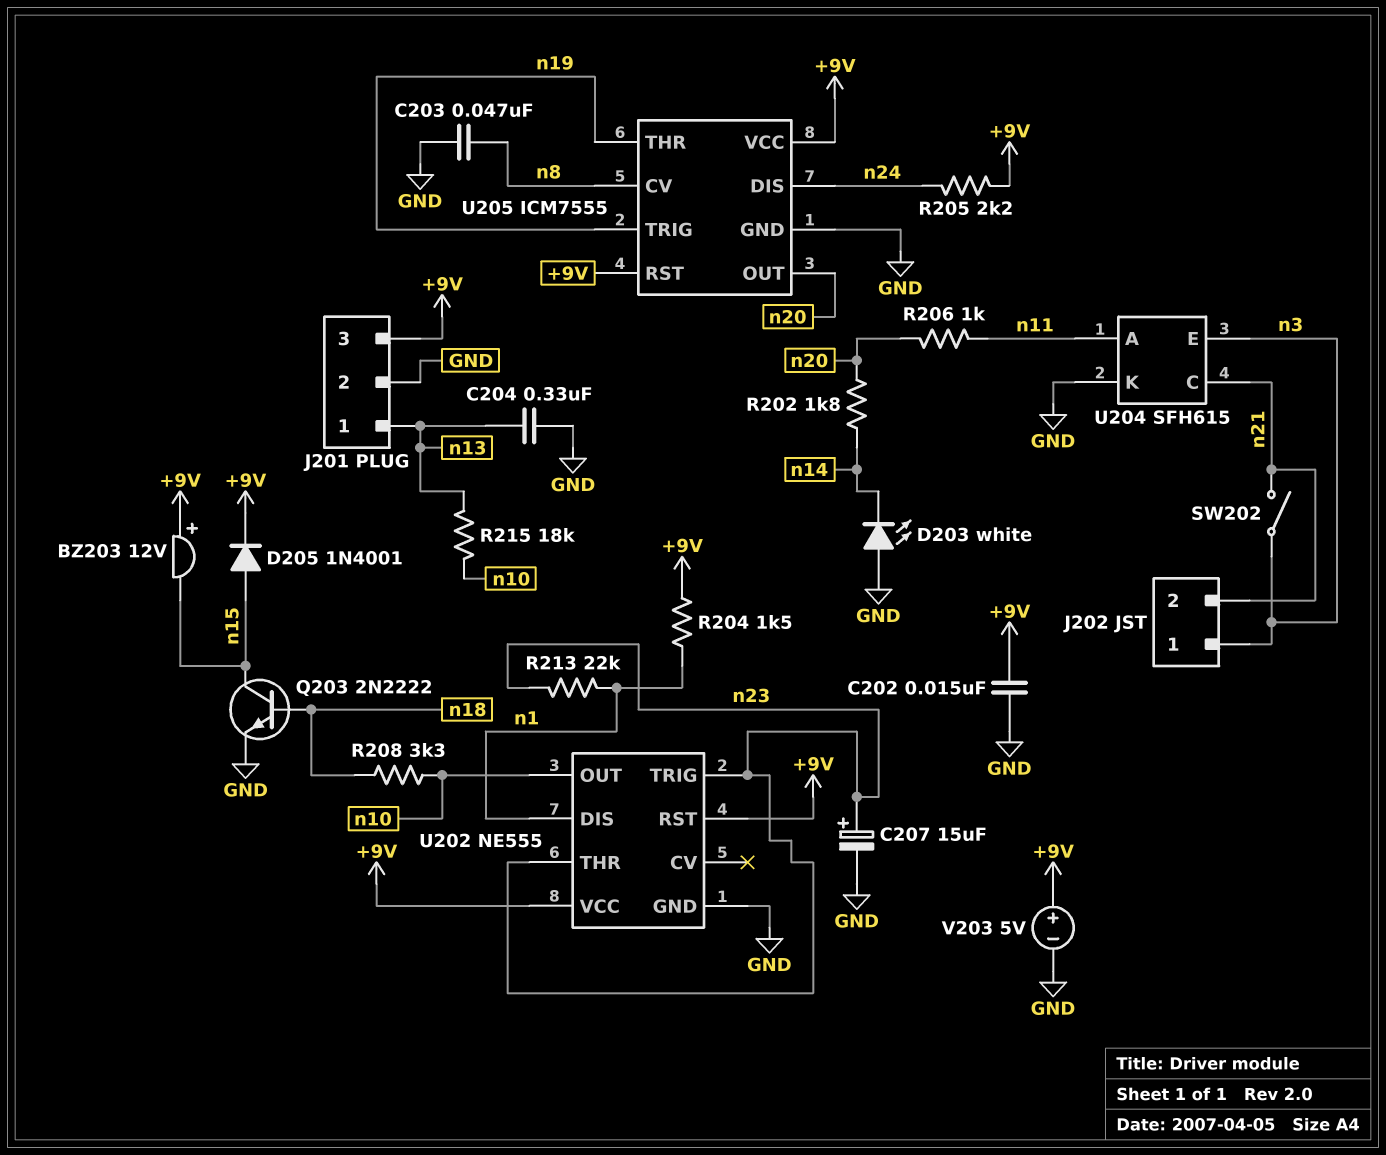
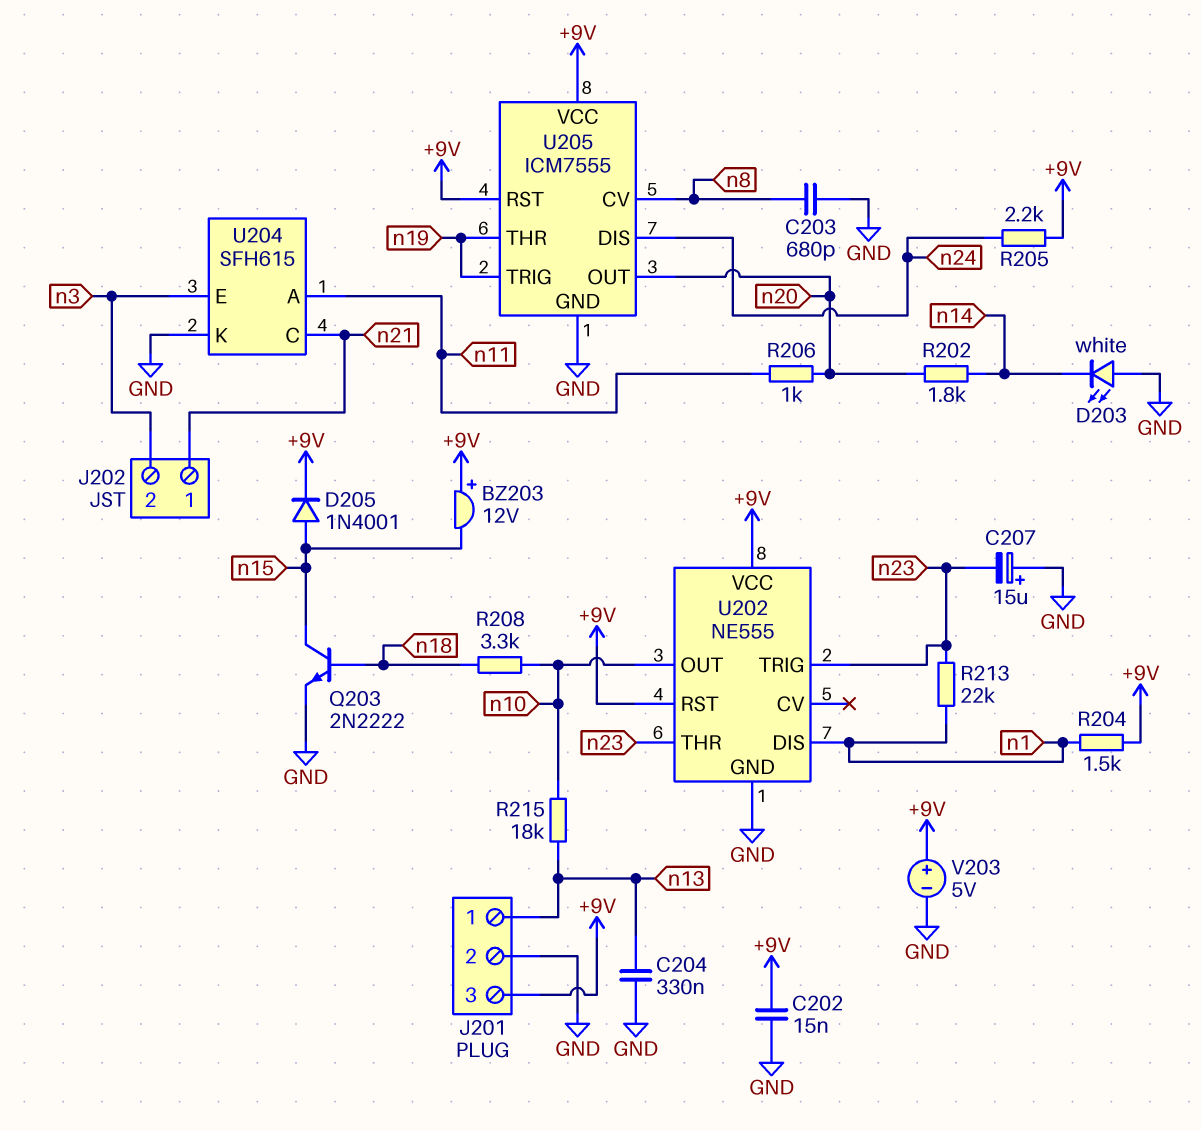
C203: 47nF (GND, n8) -> 680pF (GND, n8)
C207: 15uF (plus n23, minus GND) -> 15uF (plus GND, minus n23)
J202 pin 1: n3 -> n21
J202 pin 2: n21 -> n3
SW202: switch (n3, n21) -> none

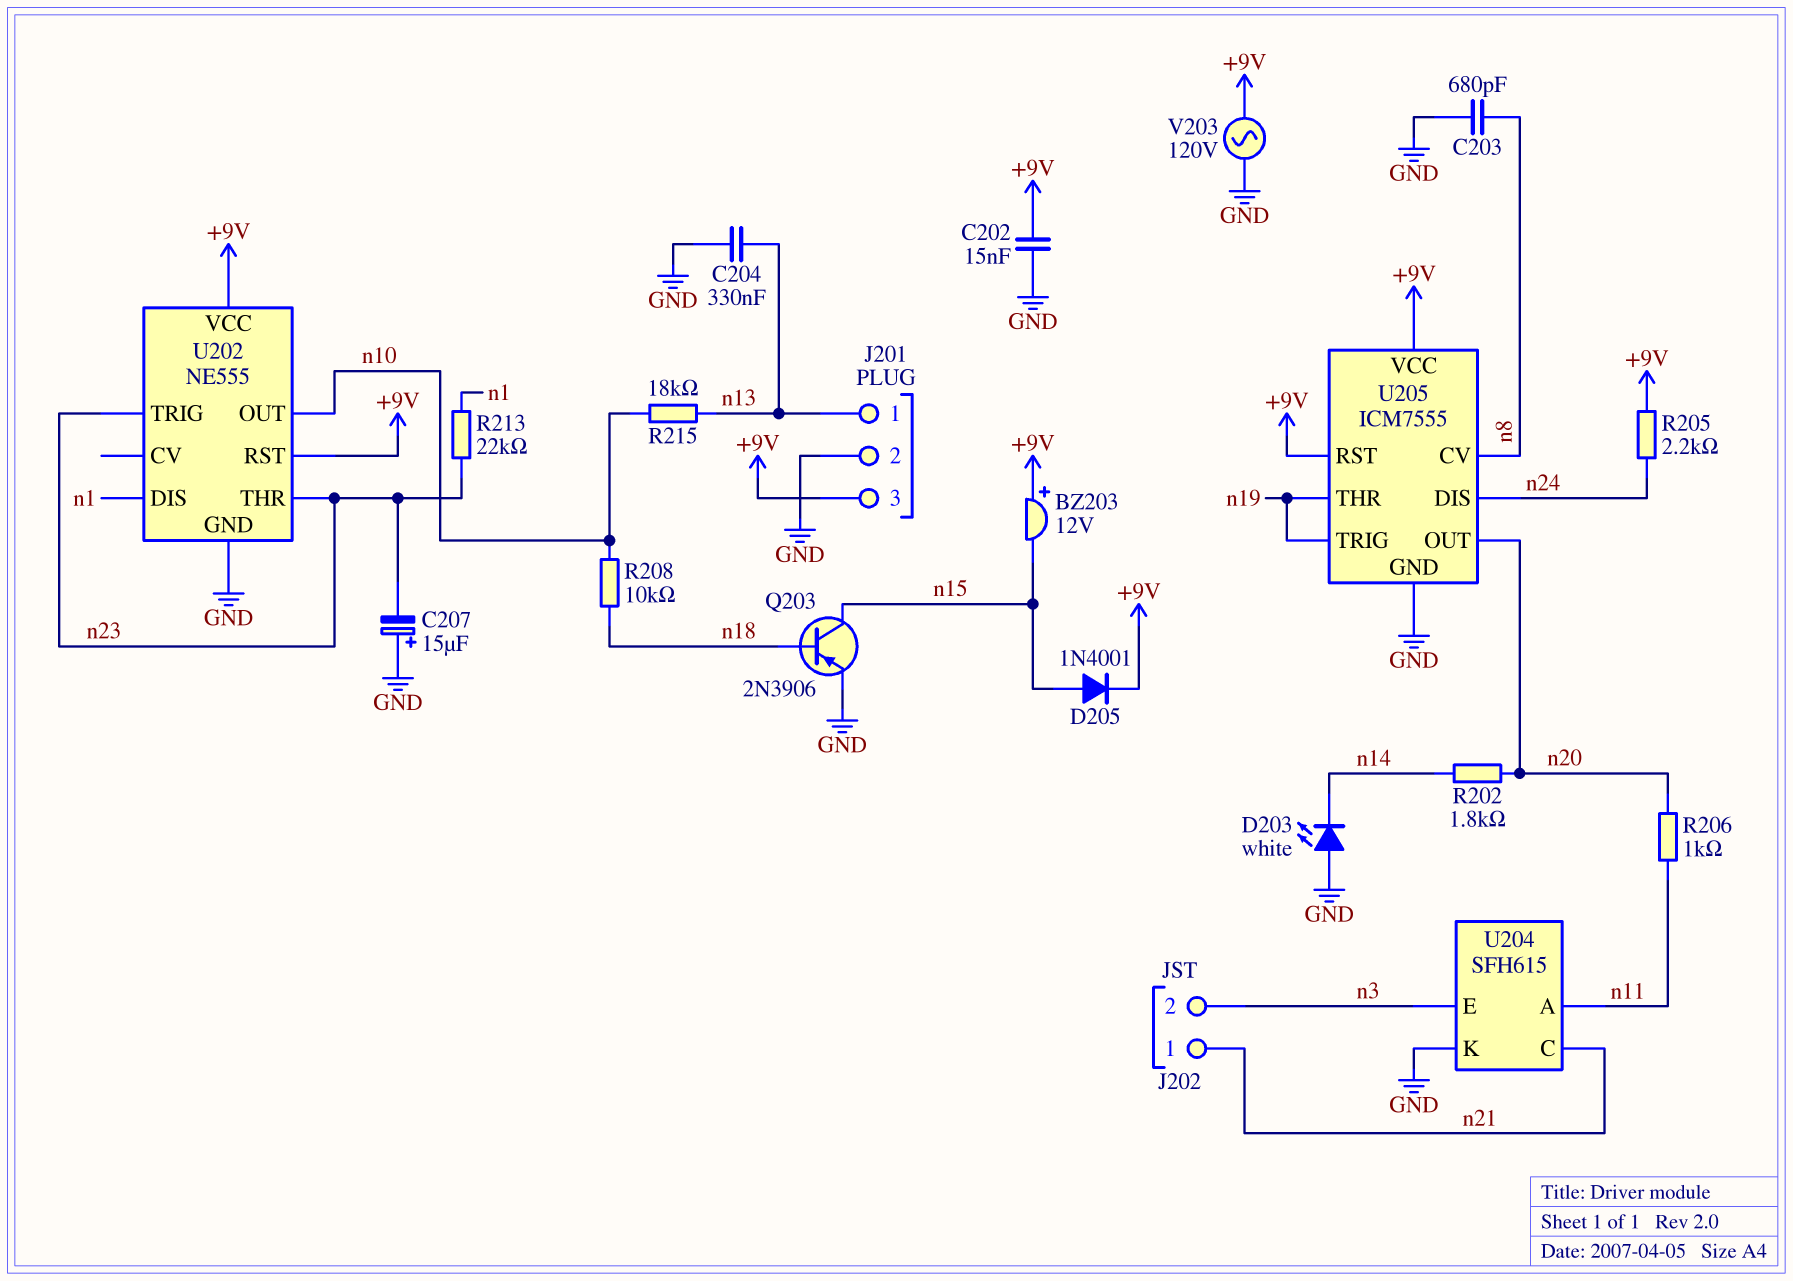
Q203: NPN 2N2222 (B n18, C n15, E GND) -> PNP 2N3906 (B n18, C n15, E GND)
R204: 1.5k (+9V, n1) -> none
R208: 3.3k (n10, n18) -> 10k (n10, n18)
V203: 5V (plus +9V, minus GND) -> AC 120V (+9V, GND)

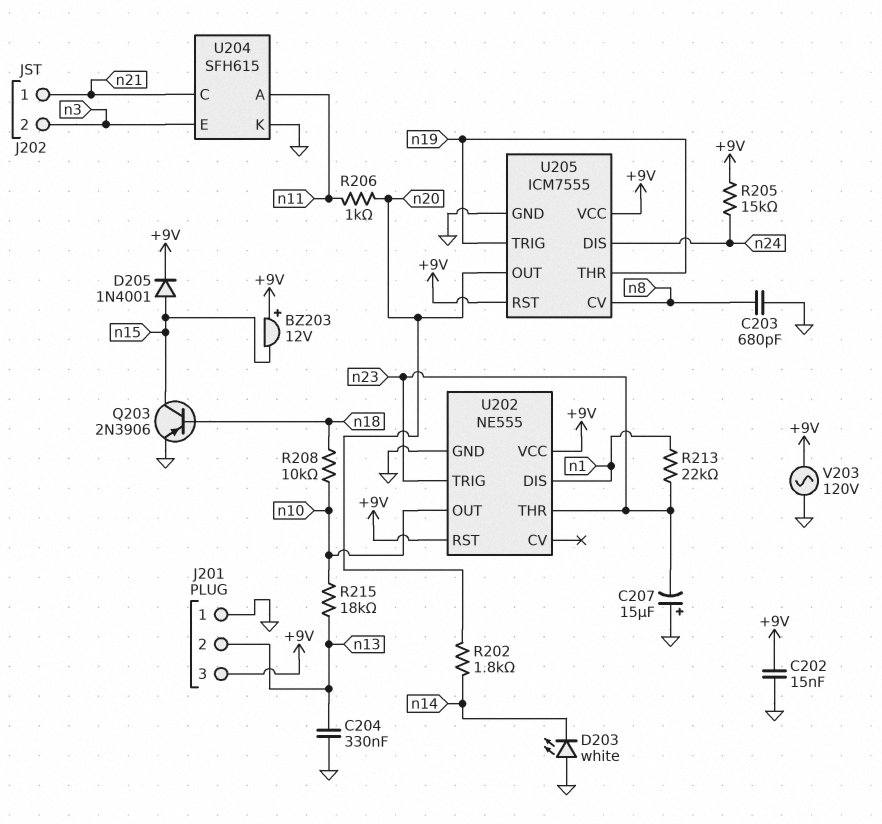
J201 pin 1: n13 -> GND
J201 pin 2: GND -> n13
R205: 2.2k (+9V, n24) -> 15k (+9V, n24)

